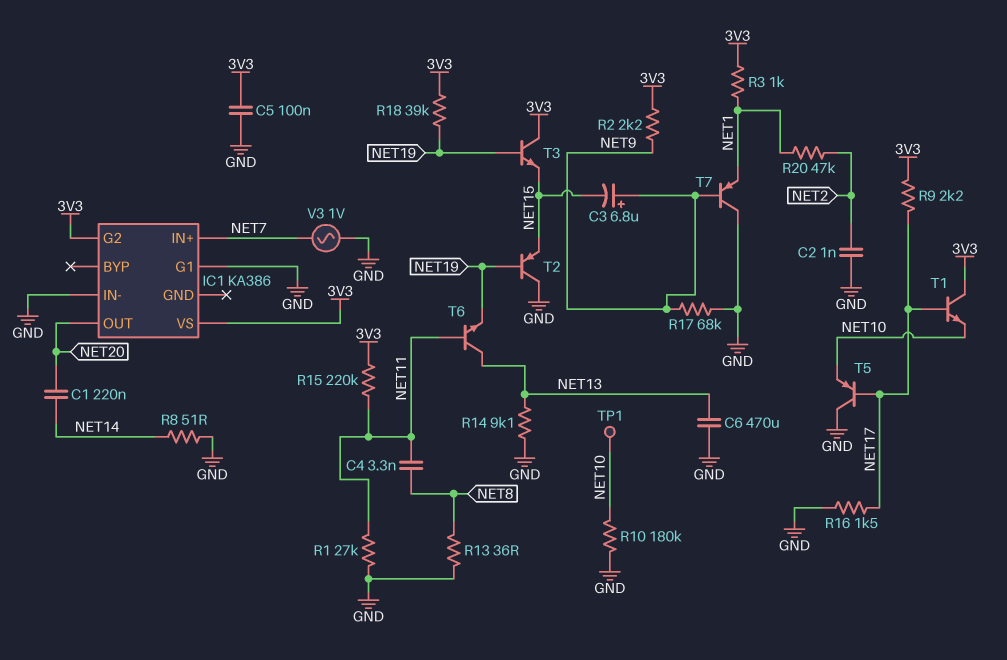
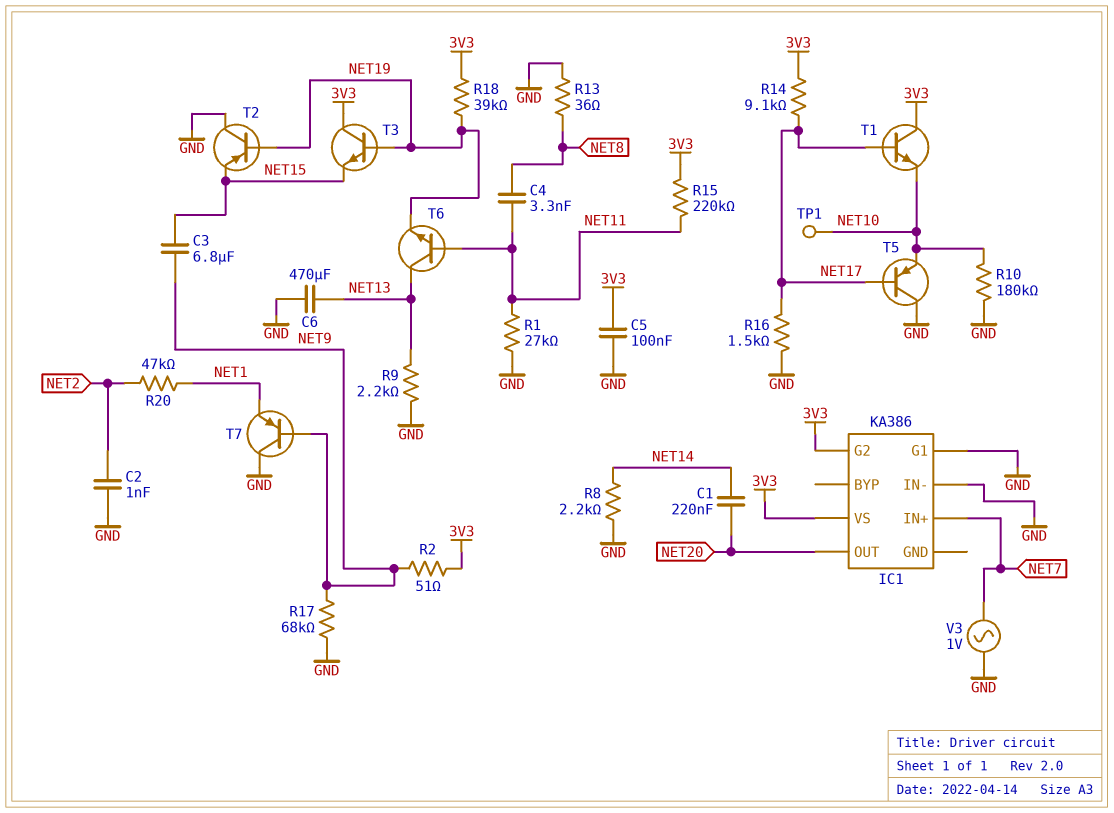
C3: 6.8uF (plus NET9, minus NET15) -> 6.8uF (NET9, NET15)
R2: 2.2k (3V3, NET9) -> 51 (3V3, NET9)
R3: 1k (3V3, NET1) -> none
R8: 51 (GND, NET14) -> 2.2k (GND, NET14)
R9: 2.2k (3V3, NET17) -> 2.2k (GND, NET13)
R14: 9.1k (GND, NET13) -> 9.1k (3V3, NET17)

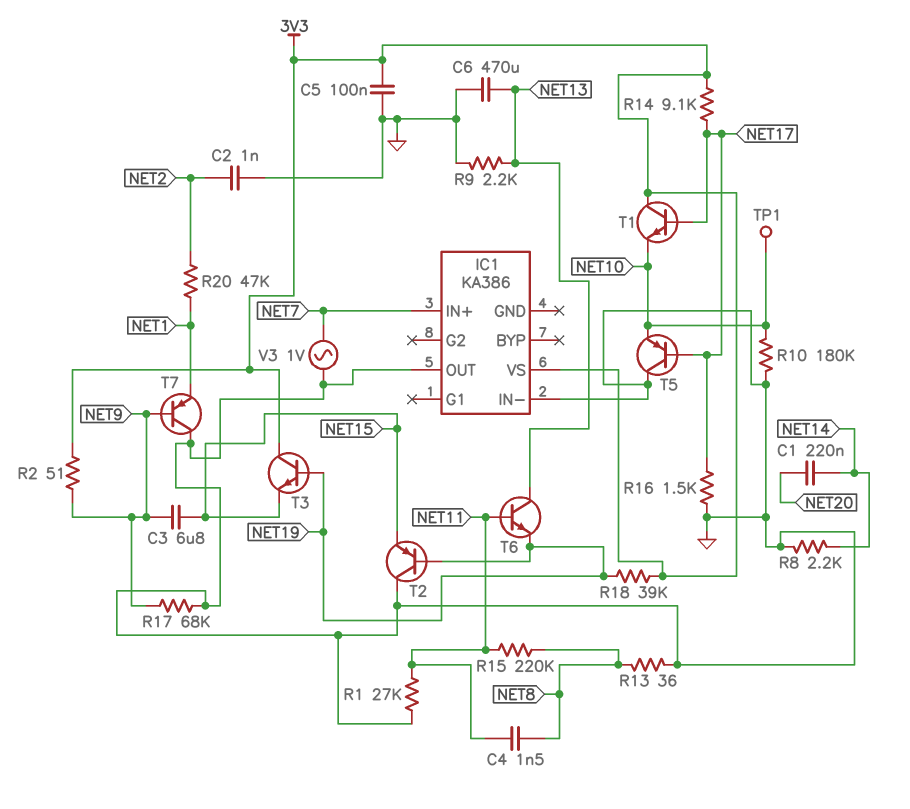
C4: 3.3nF (NET8, NET11) -> 1.5nF (NET8, NET11)
IC1 pin G1: GND -> none
IC1 pin G2: 3V3 -> none
IC1 pin OUT: NET20 -> GND
R15: 220k (3V3, NET11) -> 220k (NET8, NET11)

